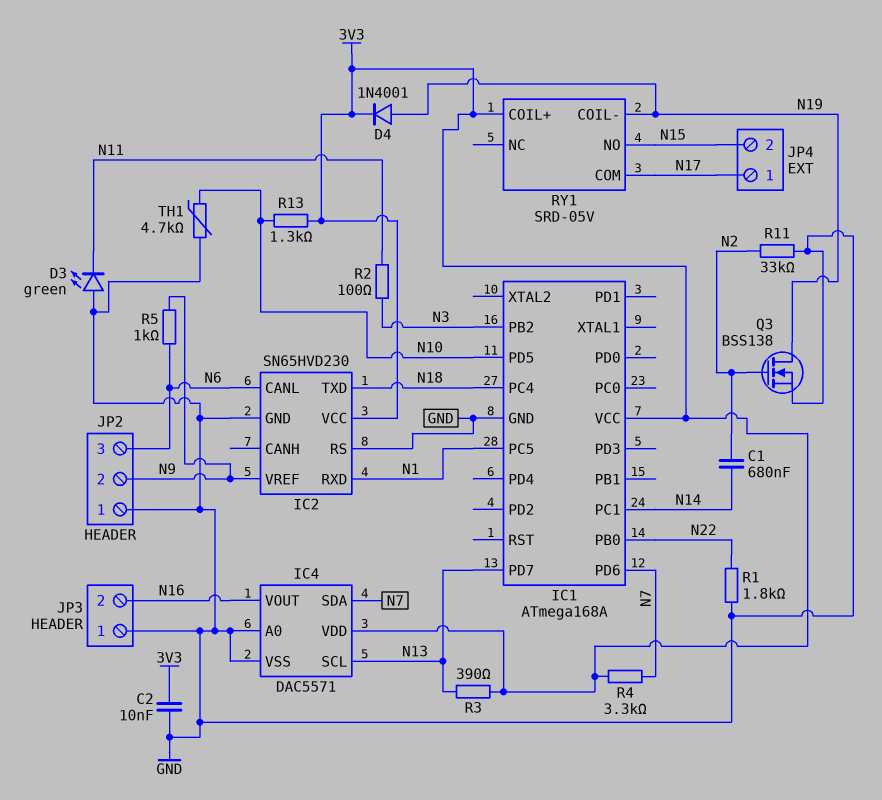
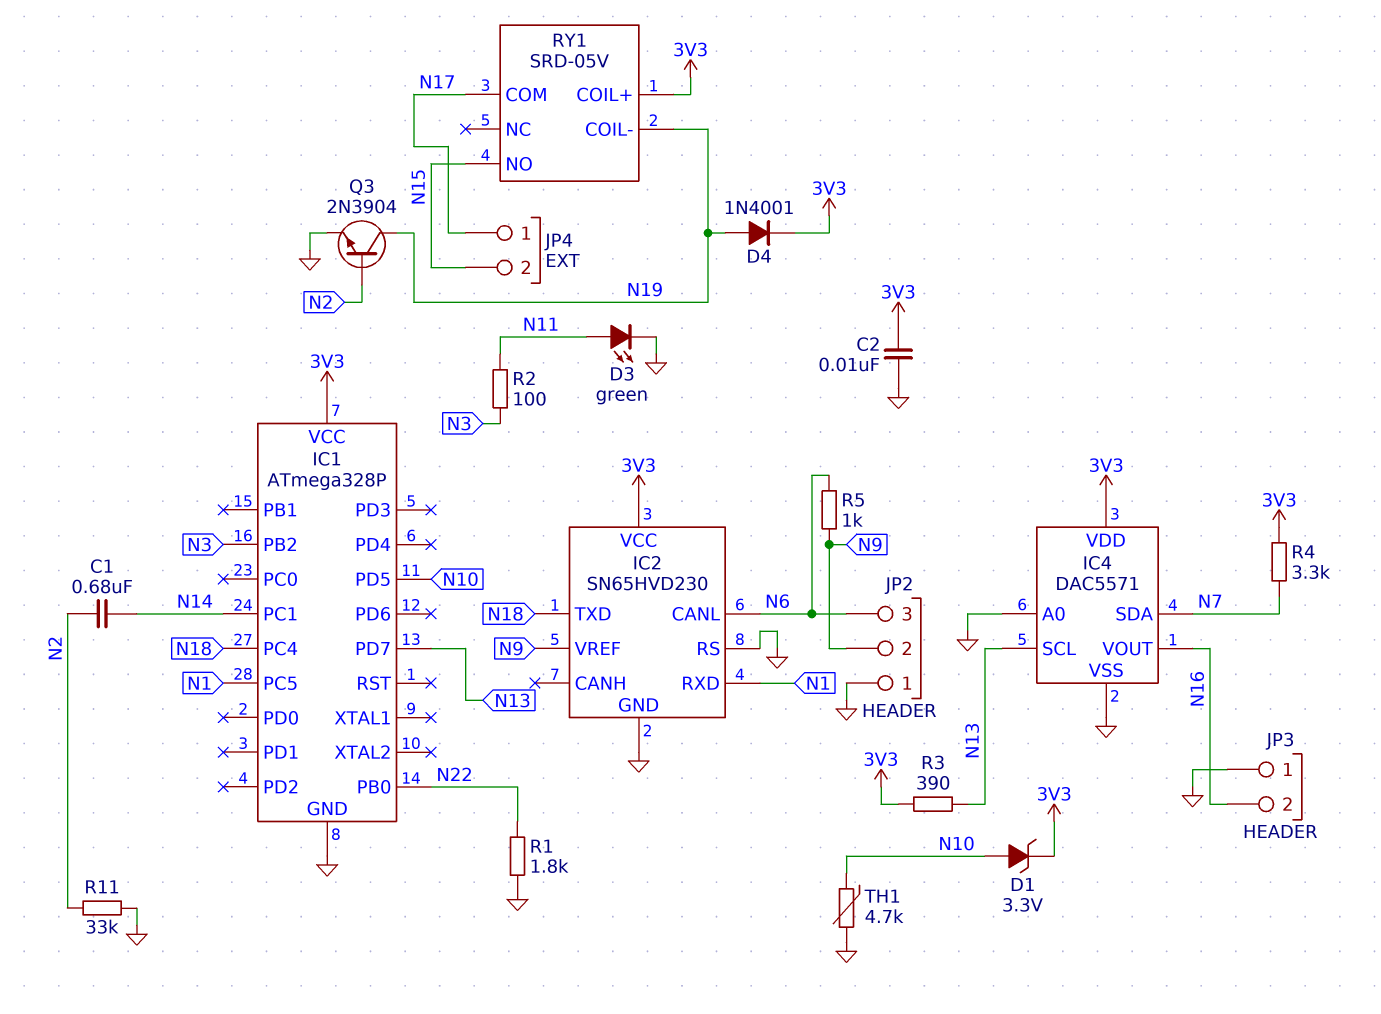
D1: none -> zener 3.3V (A N10, K 3V3)
D3: LED green (A GND, K N11) -> LED green (A N11, K GND)
IC1: ATmega168A -> ATmega328P
IC1 pin PD6: N7 -> none
Q3: NMOS BSS138 (G N2, D N19, S GND) -> NPN 2N3904 (B N2, C N19, E GND)
R13: 1.3k (3V3, N10) -> none

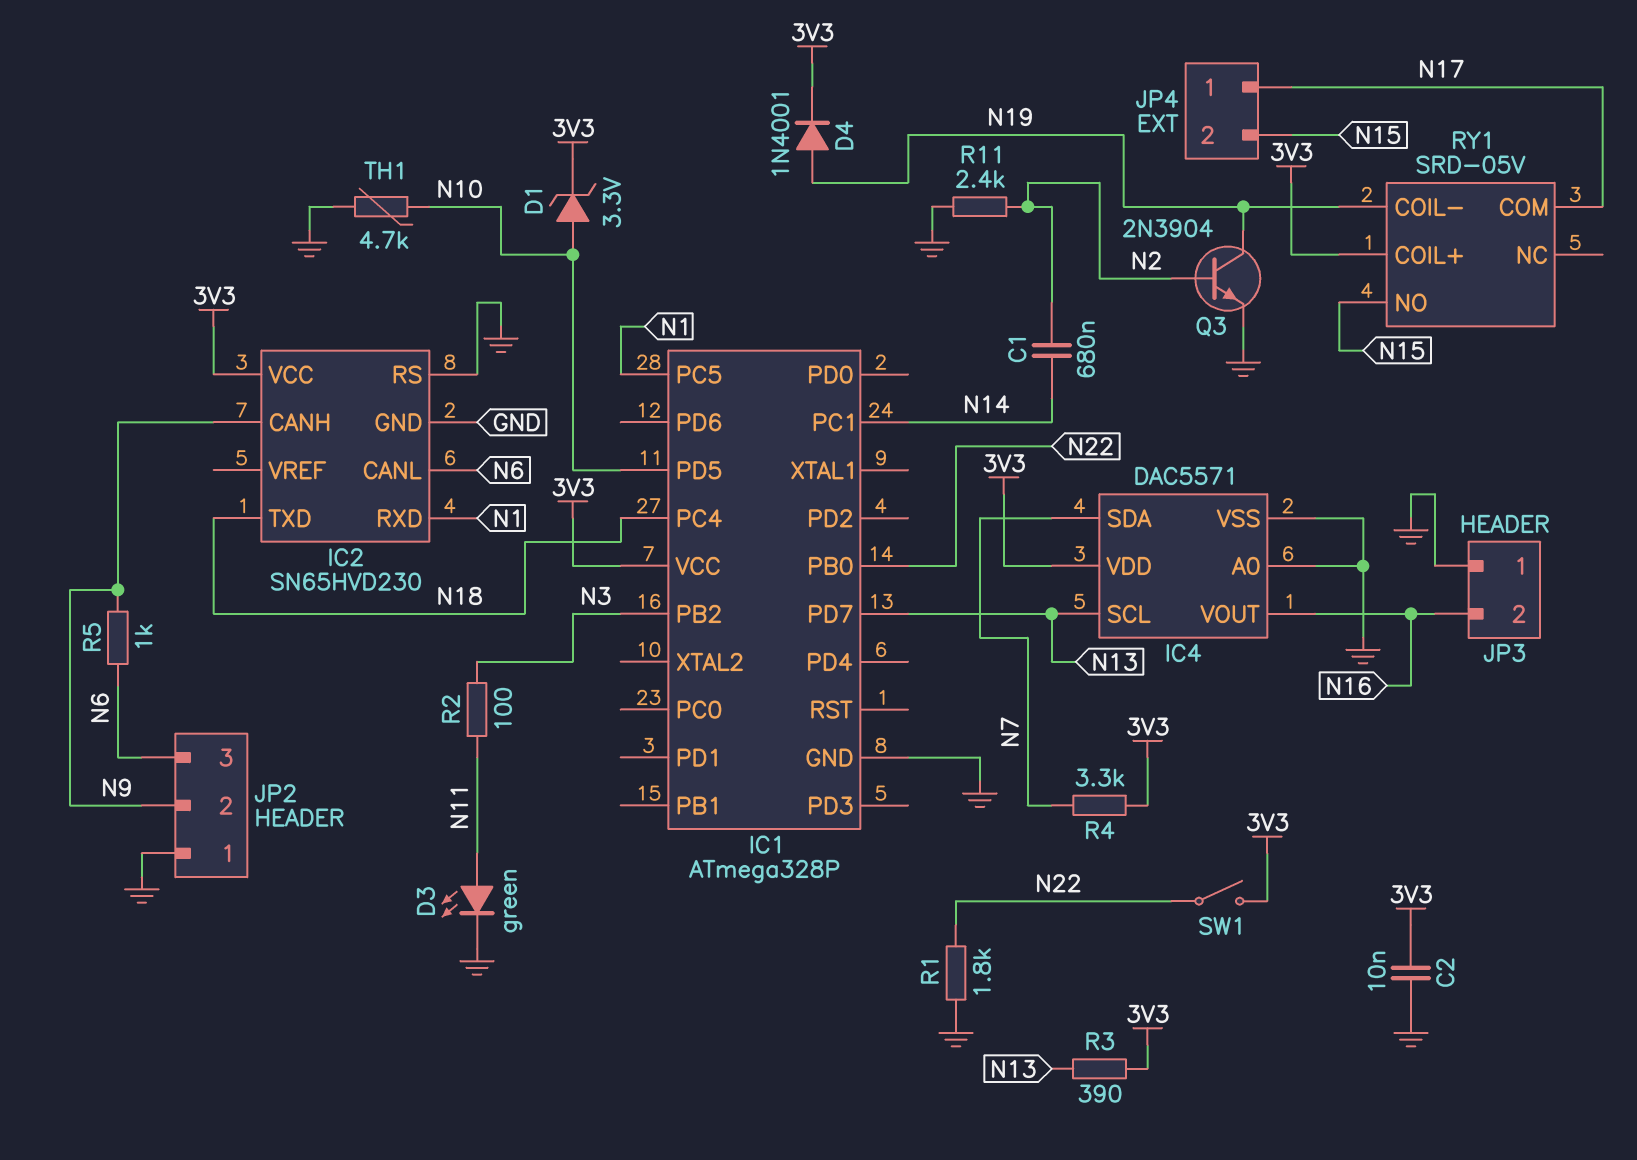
IC2 pin CANH: none -> N9
IC2 pin VREF: N9 -> none
R11: 33k (GND, N2) -> 2.4k (GND, N2)
SW1: none -> switch (3V3, N22)

